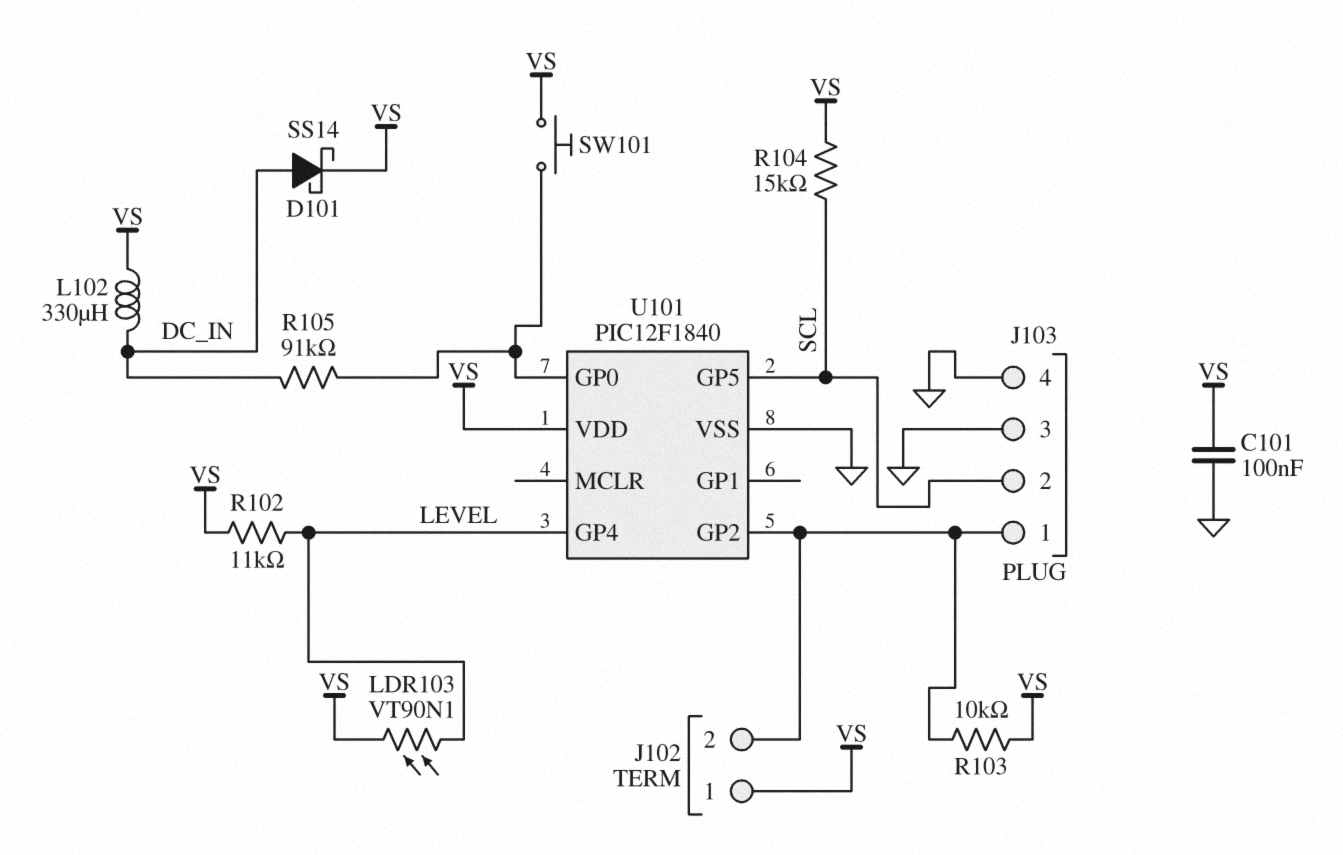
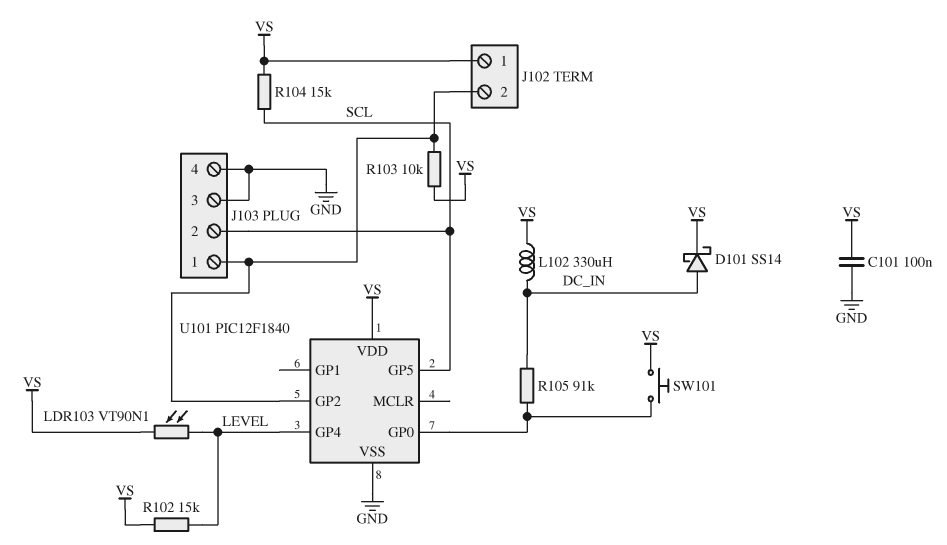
R102: 11k (LEVEL, VS) -> 15k (LEVEL, VS)

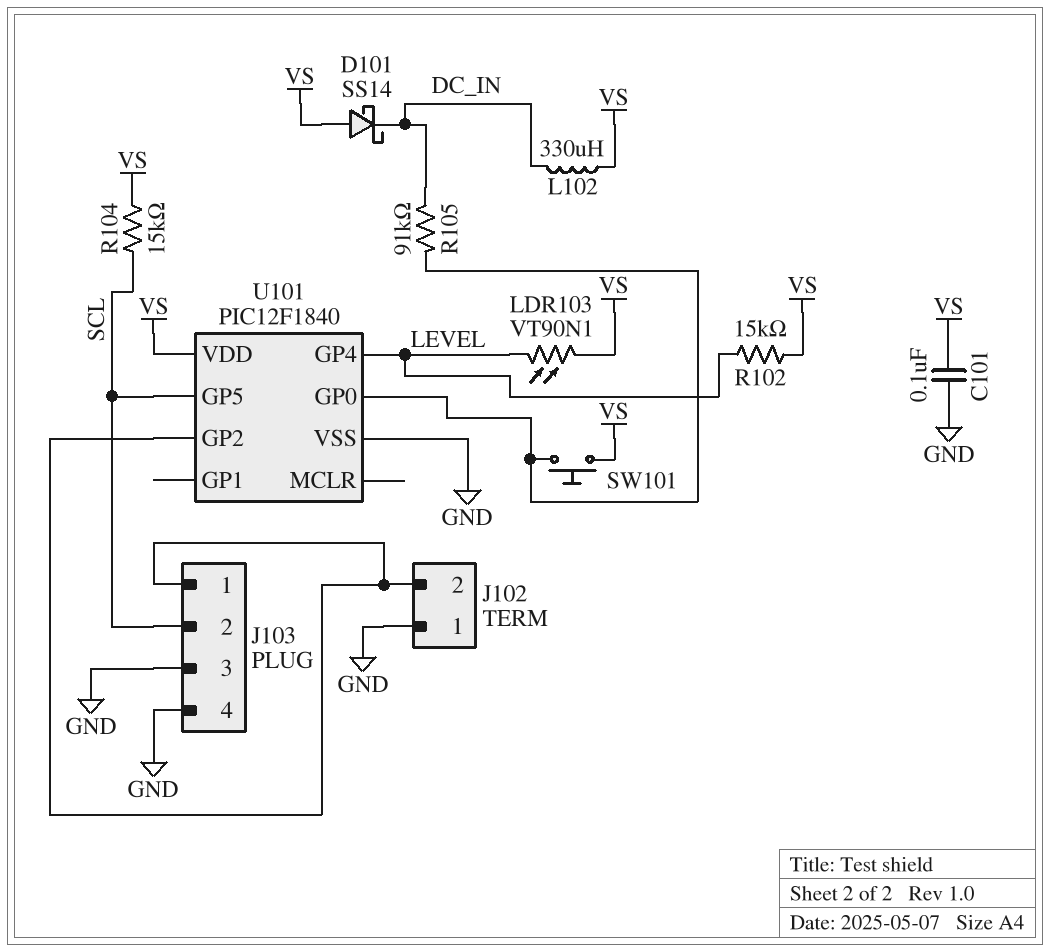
D101: schottky SS14 (A DC_IN, K VS) -> schottky SS14 (A VS, K DC_IN)
J102 pin 1: VS -> GND
R103: 10k (J102/2, VS) -> none

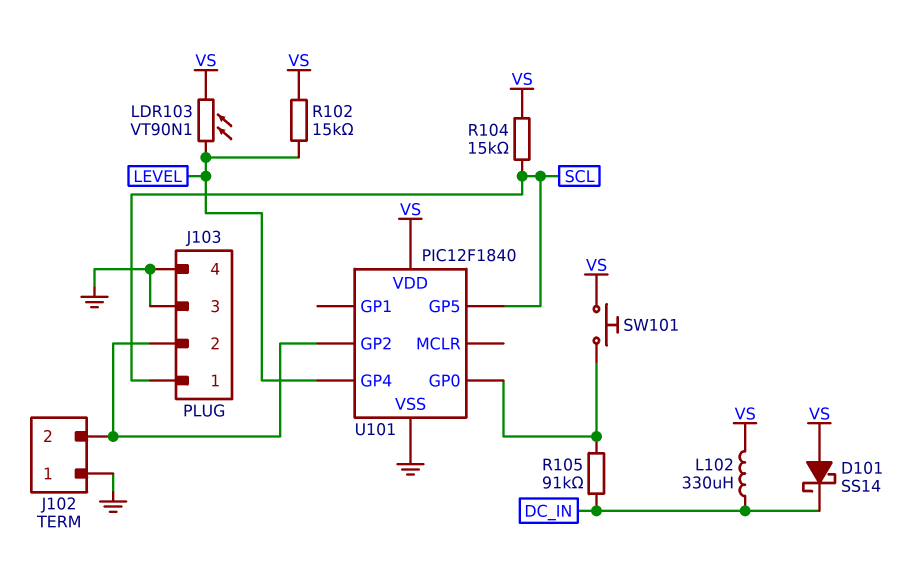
C101: 100nF (GND, VS) -> none
J103 pin 1: J102/2 -> SCL
J103 pin 2: SCL -> J102/2

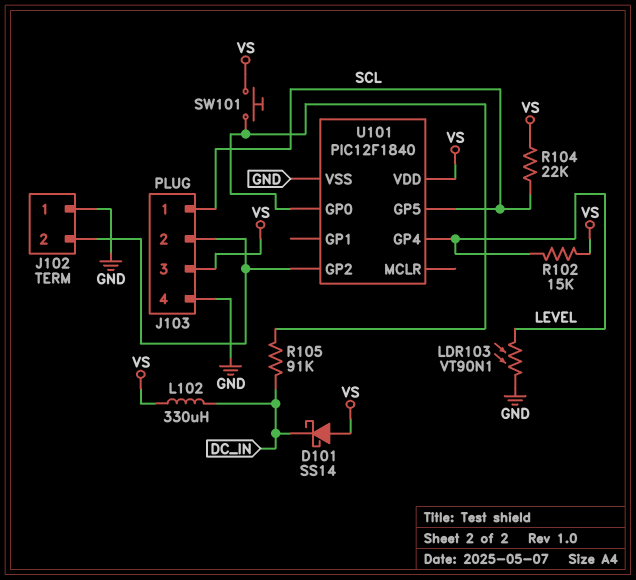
J103 pin 3: GND -> VS
LDR103: VT90N1 (LEVEL, VS) -> VT90N1 (GND, LEVEL)
R104: 15k (SCL, VS) -> 22k (SCL, VS)

